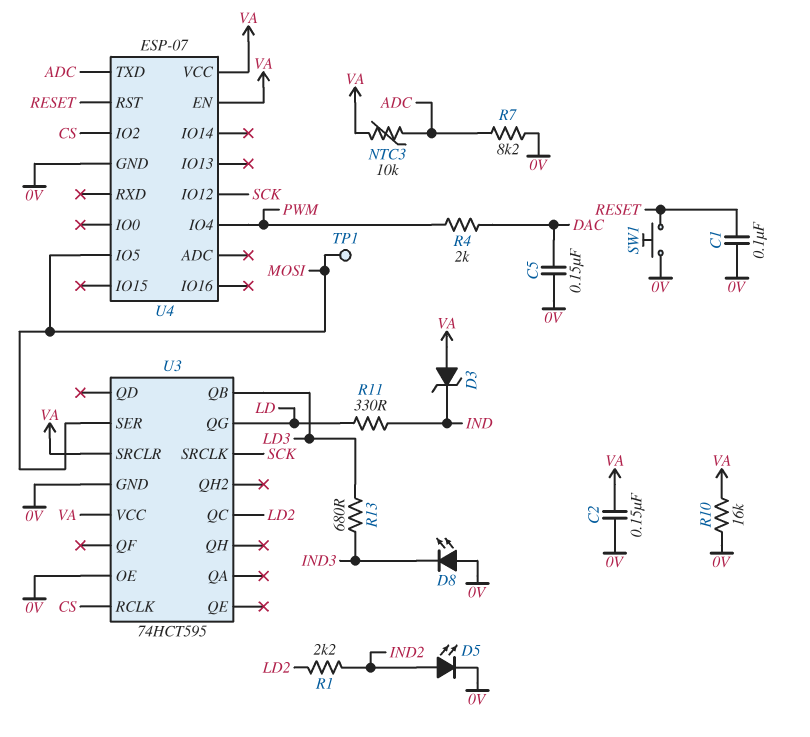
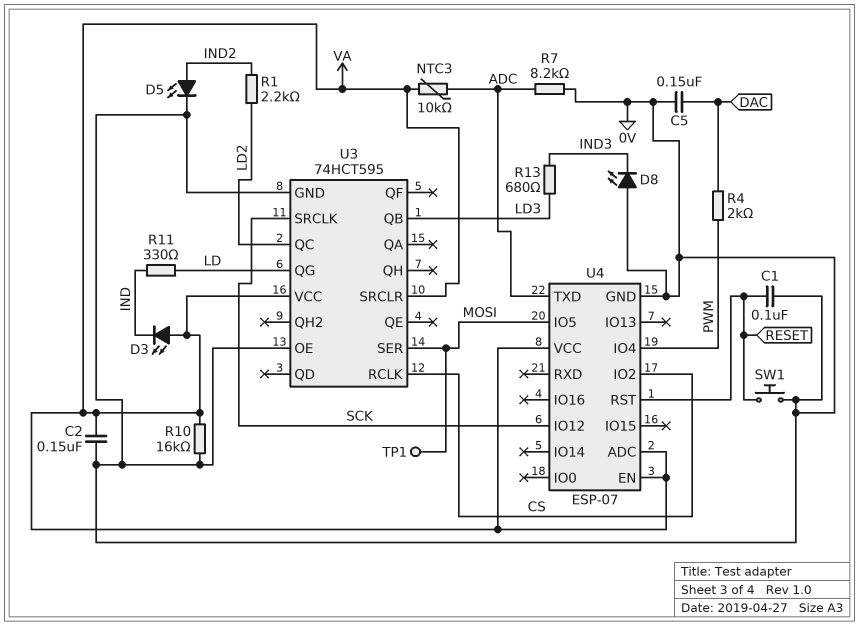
D3: zener (A VA, K IND) -> LED (A VA, K IND)
U4 pin ADC: none -> VA

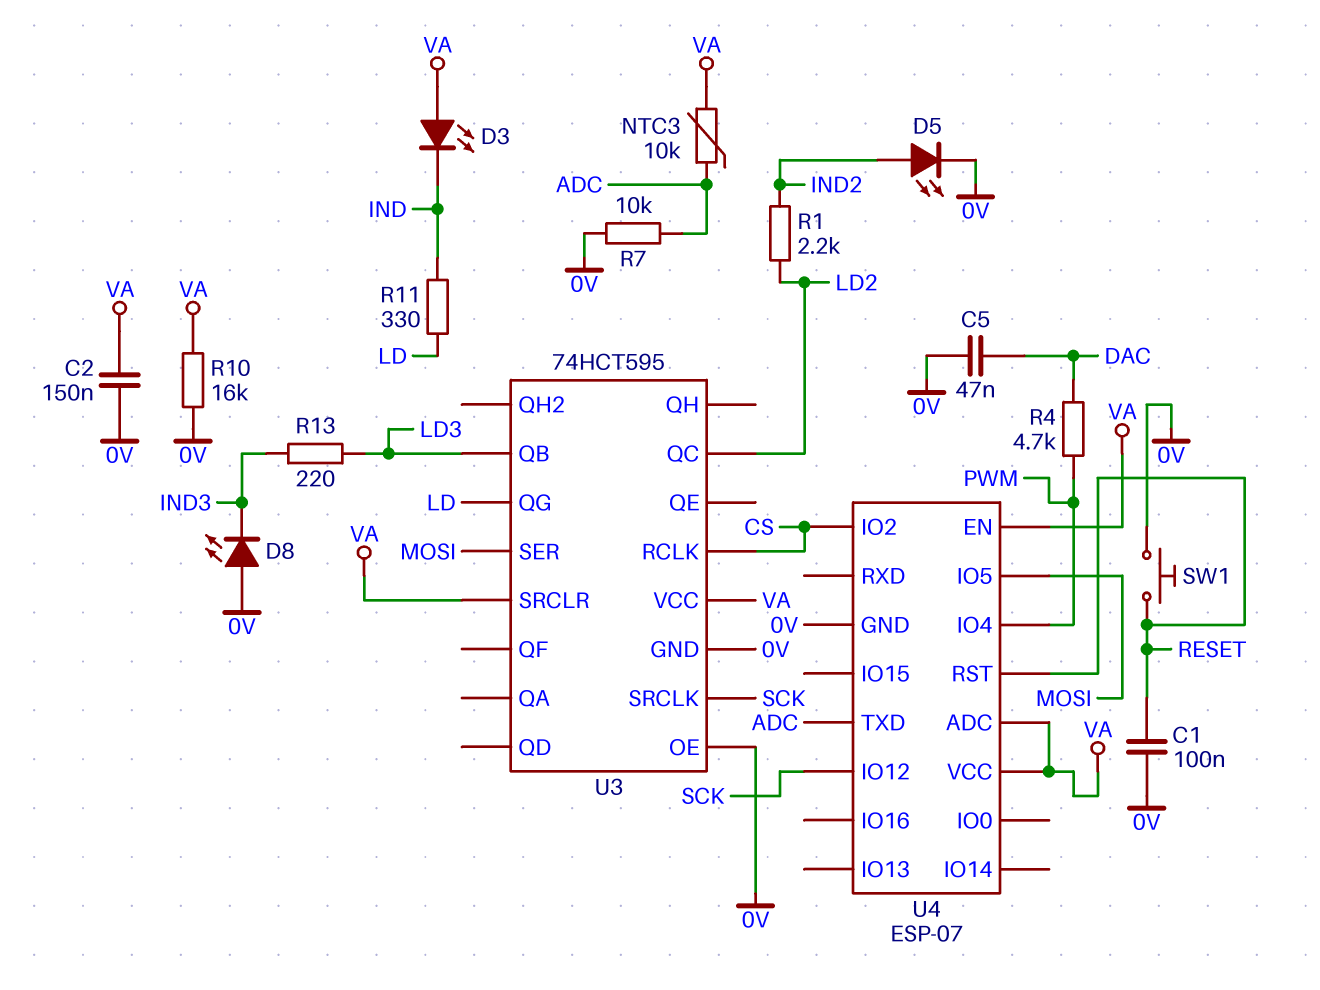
C5: 150nF (0V, DAC) -> 47nF (0V, DAC)
R4: 2k (DAC, PWM) -> 4.7k (DAC, PWM)
R7: 8.2k (0V, ADC) -> 10k (0V, ADC)
R13: 680 (IND3, LD3) -> 220 (IND3, LD3)
TP1: test point (MOSI) -> none

